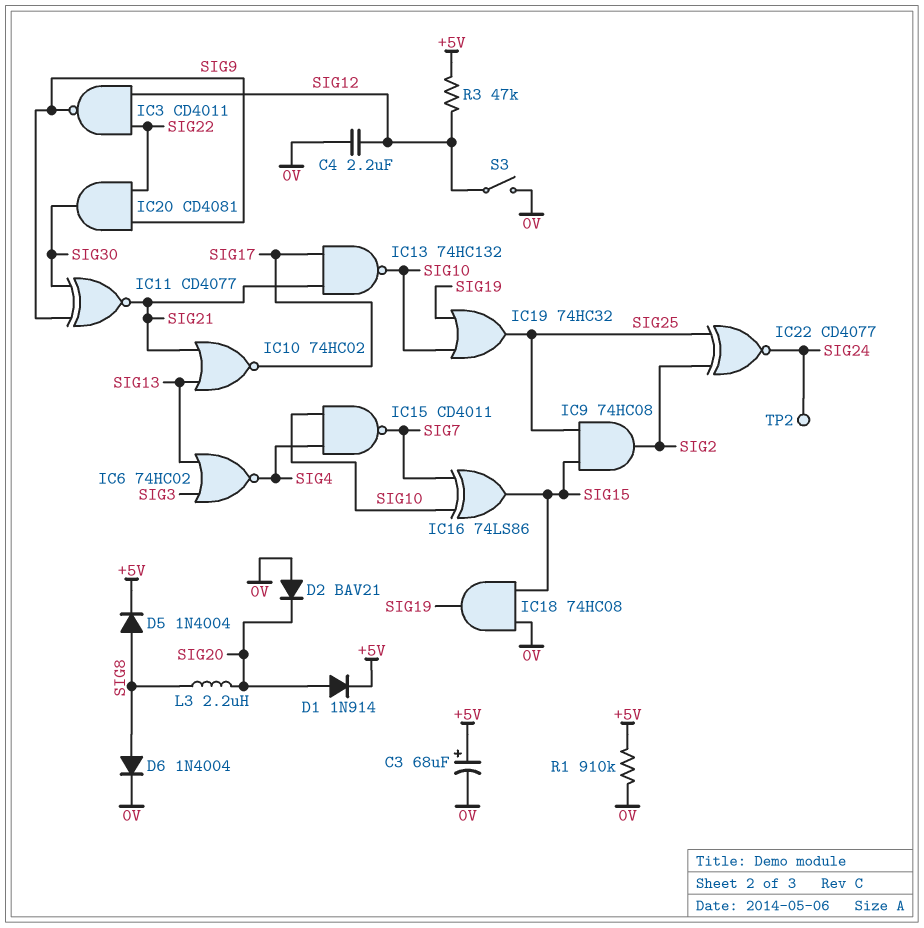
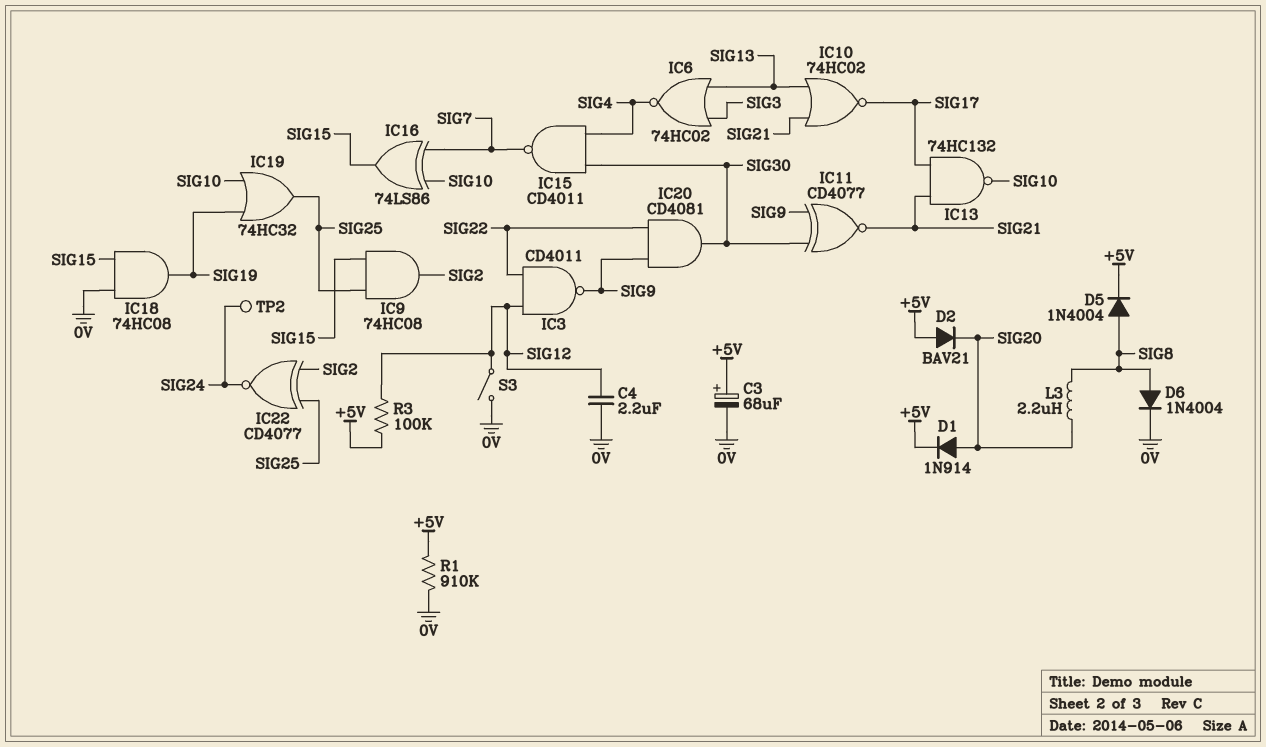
D2: diode BAV21 (A 0V, K SIG20) -> diode BAV21 (A +5V, K SIG20)
IC15: NAND CD4011 (in SIG4, in SIG10, out SIG7) -> NAND CD4011 (in SIG4, in SIG30, out SIG7)
R3: 47k (+5V, SIG12) -> 100k (+5V, SIG12)

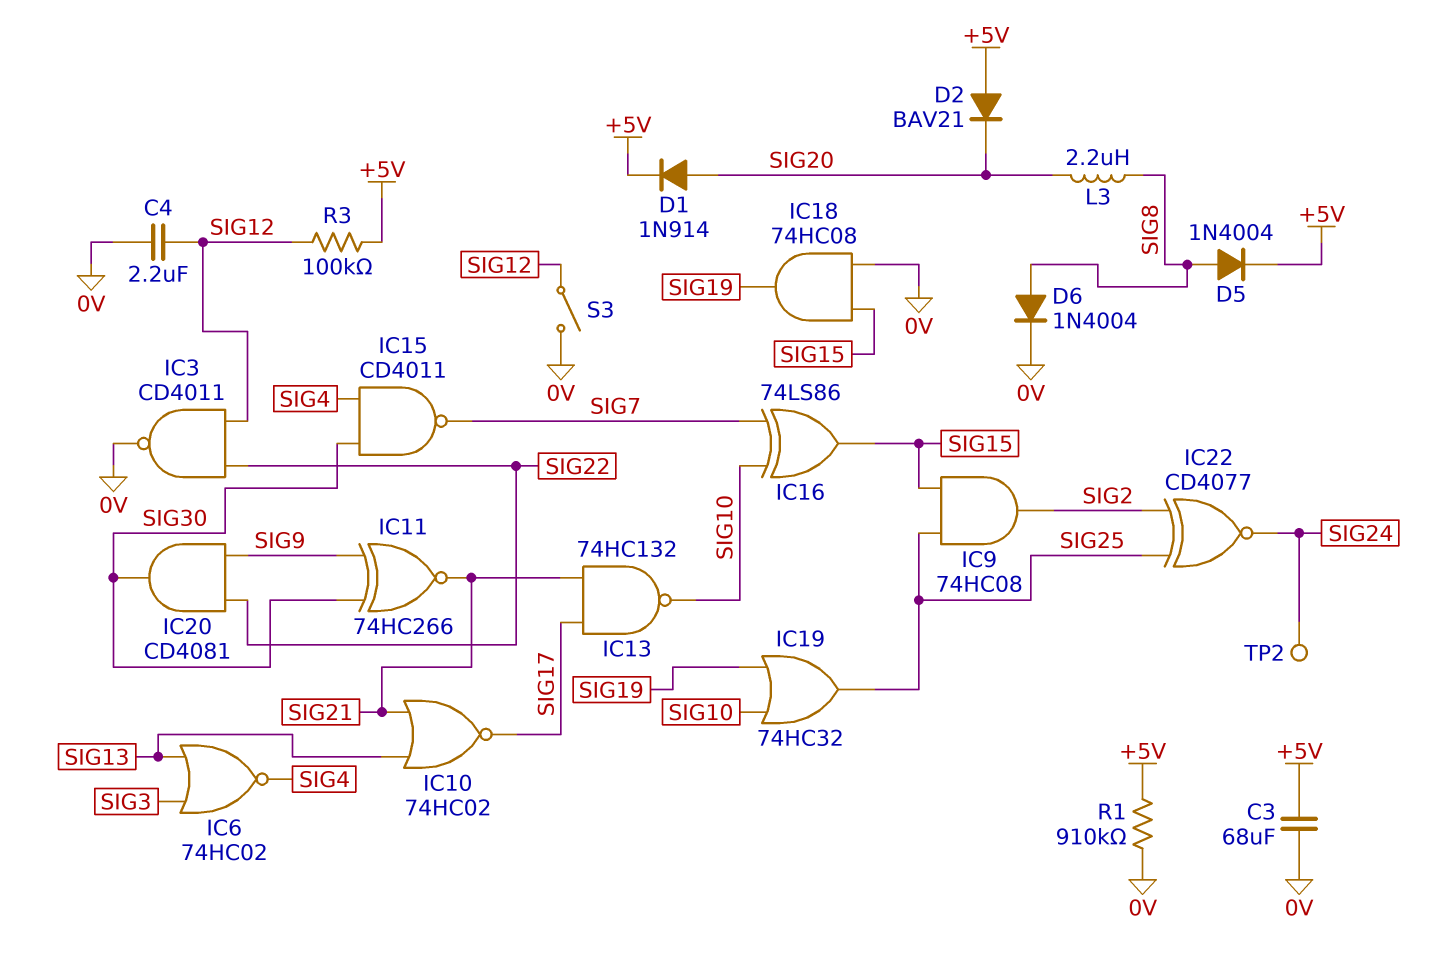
C3: 68uF (plus +5V, minus 0V) -> 68uF (+5V, 0V)
IC3: NAND CD4011 (in SIG12, in SIG22, out SIG9) -> NAND CD4011 (in SIG12, in SIG22, out 0V)
IC11: XNOR CD4077 (in SIG9, in SIG30, out SIG21) -> XNOR 74HC266 (in SIG9, in SIG30, out SIG21)

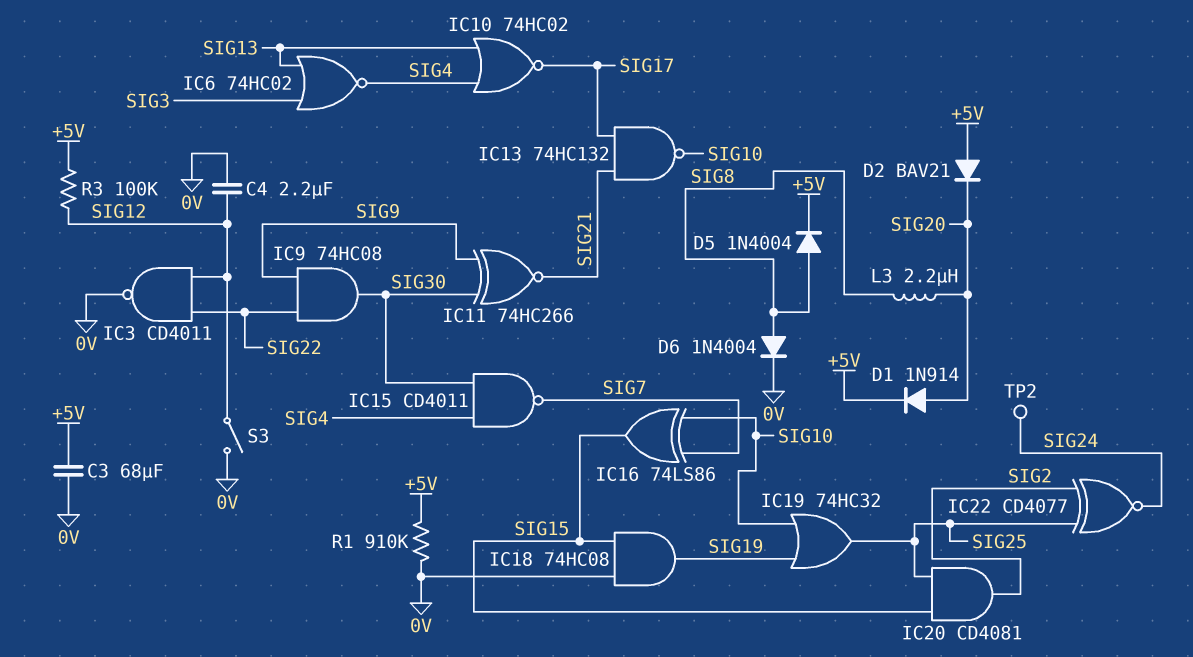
IC9: AND 74HC08 (in SIG15, in SIG25, out SIG2) -> AND 74HC08 (in SIG9, in SIG22, out SIG30)
IC10: NOR 74HC02 (in SIG13, in SIG21, out SIG17) -> NOR 74HC02 (in SIG4, in SIG13, out SIG17)
IC20: AND CD4081 (in SIG9, in SIG22, out SIG30) -> AND CD4081 (in SIG15, in SIG25, out SIG2)

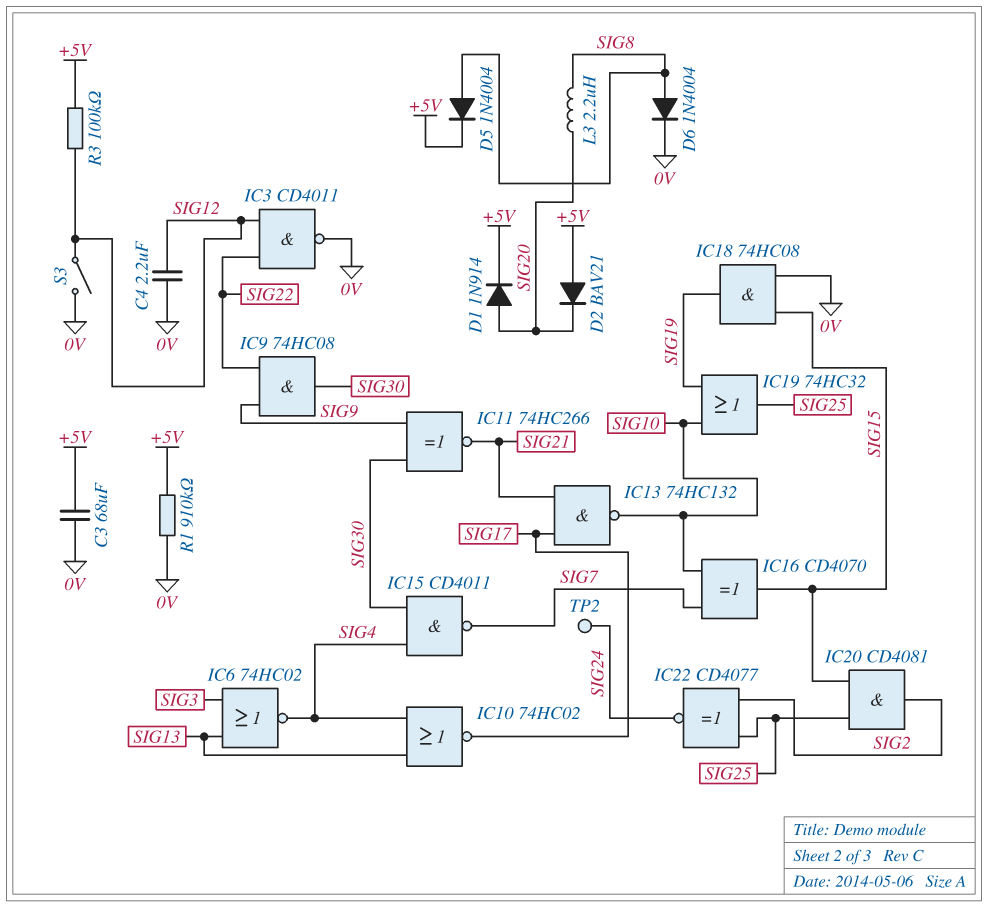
IC16: XOR 74LS86 (in SIG7, in SIG10, out SIG15) -> XOR CD4070 (in SIG7, in SIG10, out SIG15)

